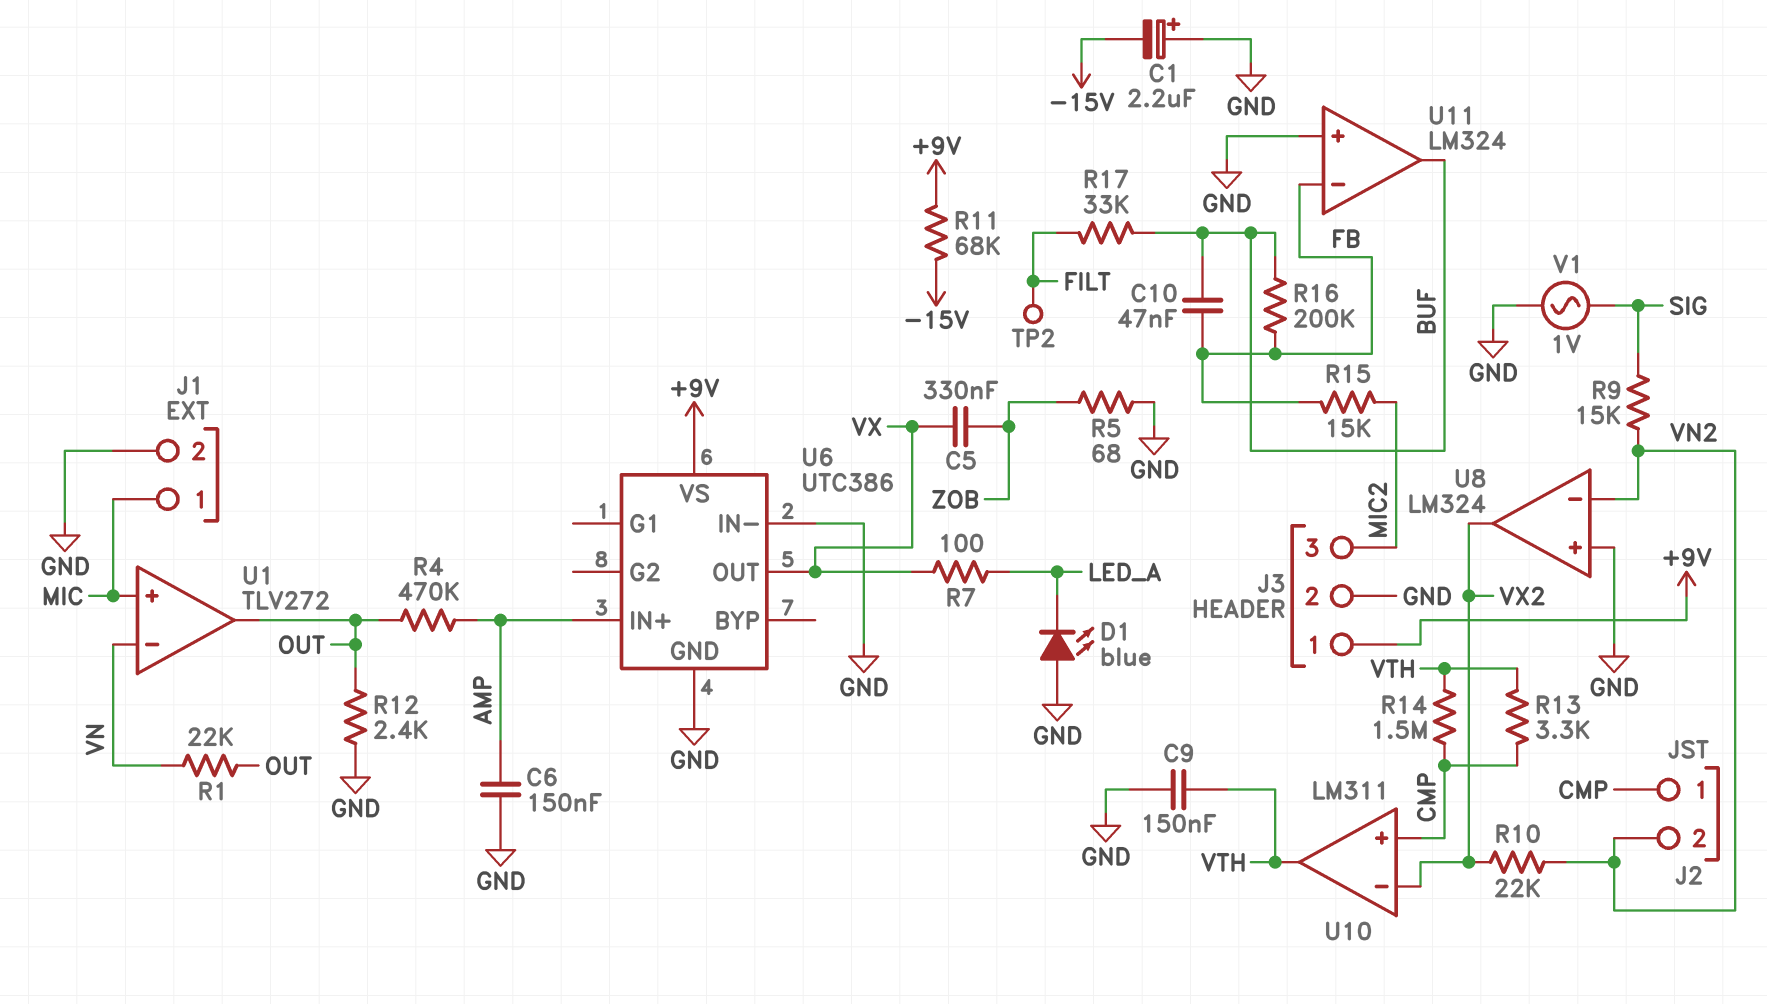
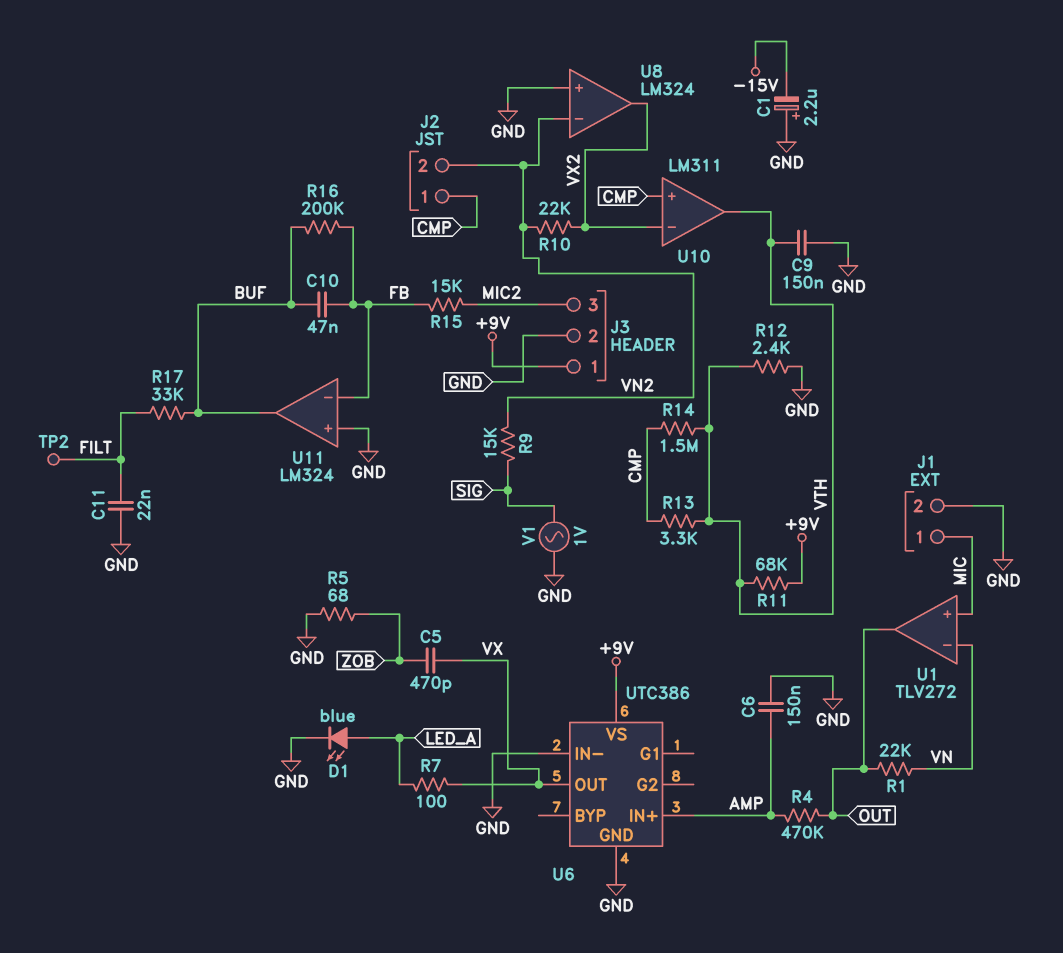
C5: 330nF (VX, ZOB) -> 470pF (VX, ZOB)
C11: none -> 22nF (FILT, GND)
D1: LED blue (A GND, K LED_A) -> LED blue (A LED_A, K GND)
R11: 68k (+9V, -15V) -> 68k (+9V, VTH)
R12: 2.4k (GND, OUT) -> 2.4k (GND, VTH)

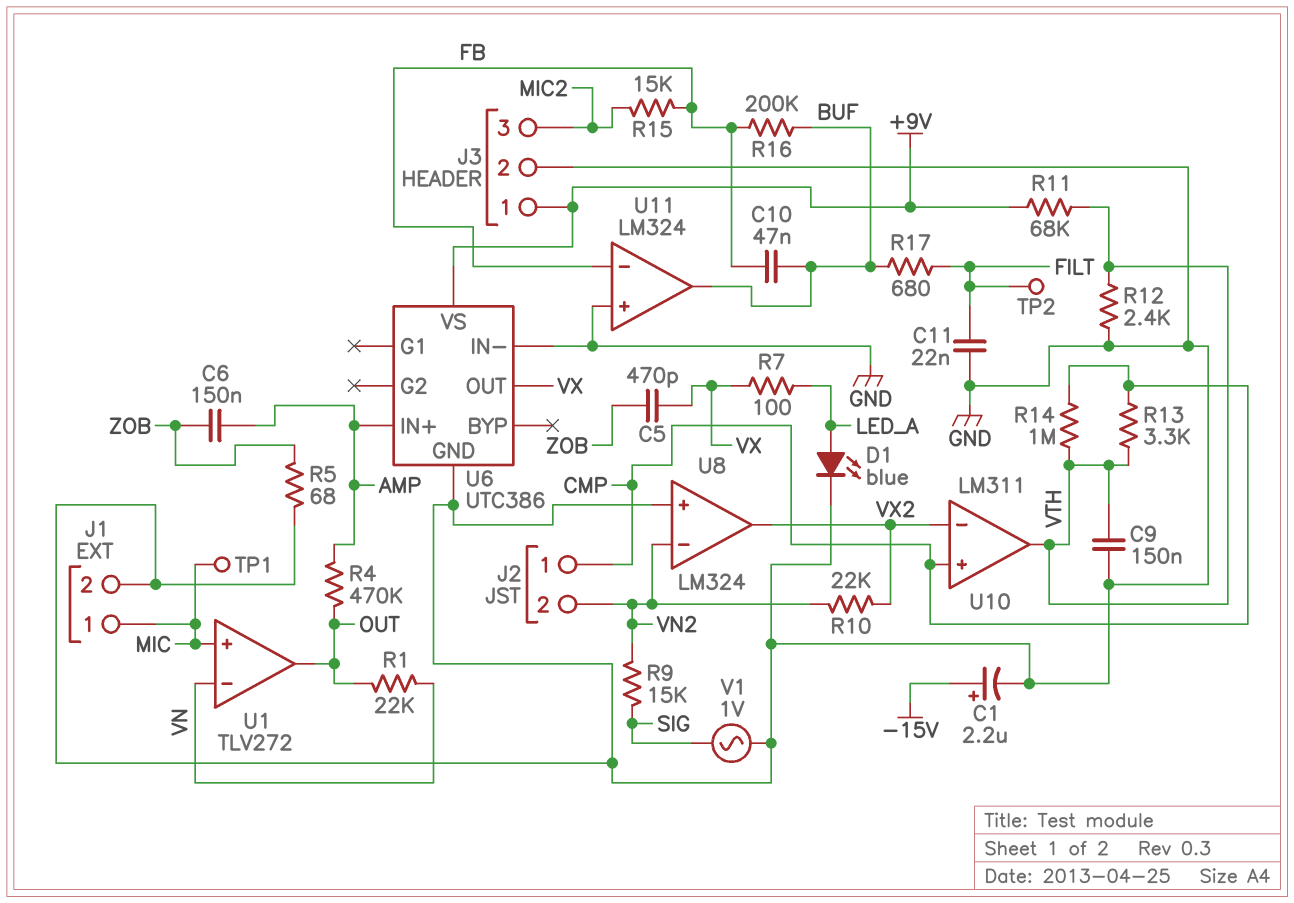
C1: 2.2uF (plus GND, minus -15V) -> 2.2uF (plus -15V, minus GND)
C6: 150nF (AMP, GND) -> 150nF (AMP, ZOB)
R14: 1.5M (CMP, VTH) -> 1M (CMP, VTH)
R17: 33k (BUF, FILT) -> 680 (BUF, FILT)
TP1: none -> test point (MIC)

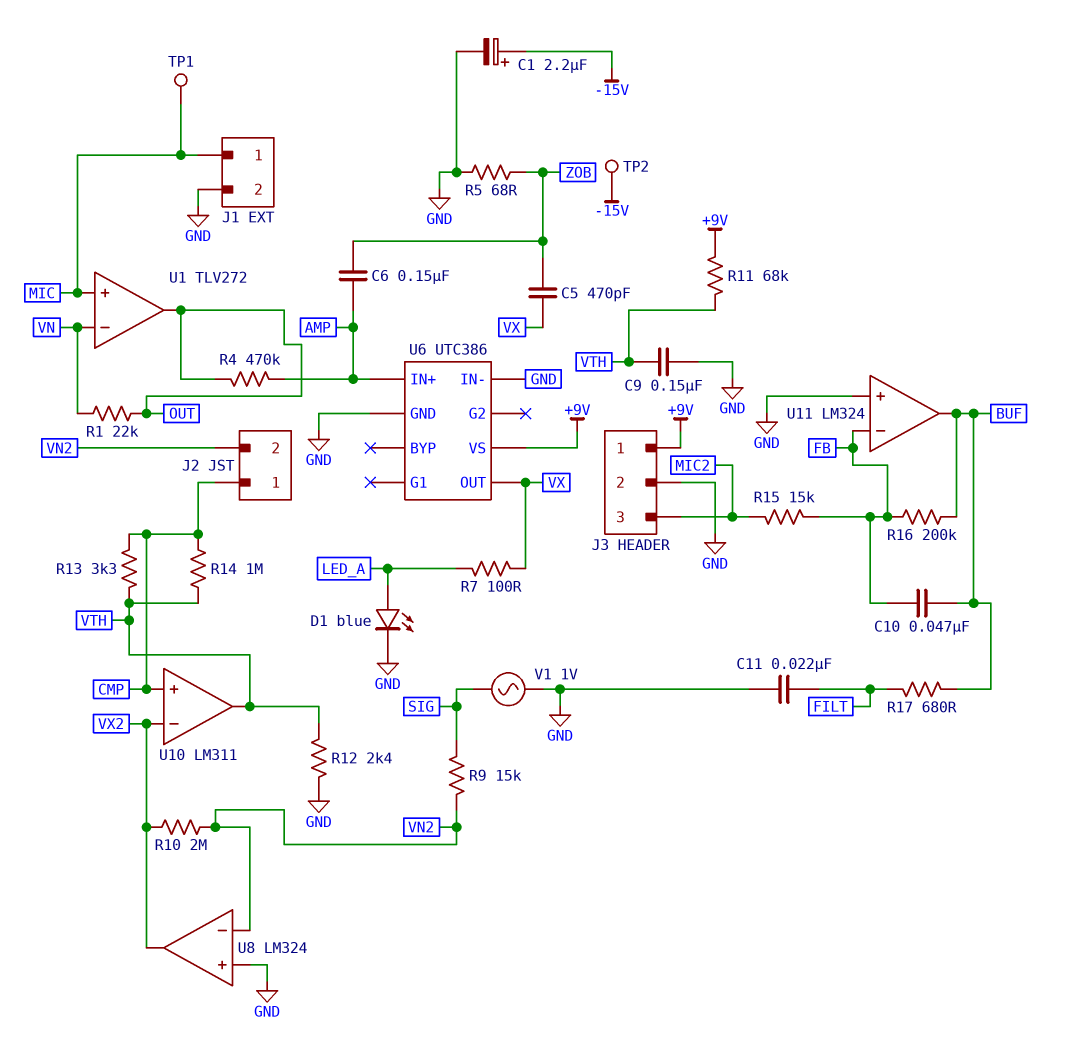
R10: 22k (VN2, VX2) -> 2M (VN2, VX2)
TP2: test point (FILT) -> test point (-15V)

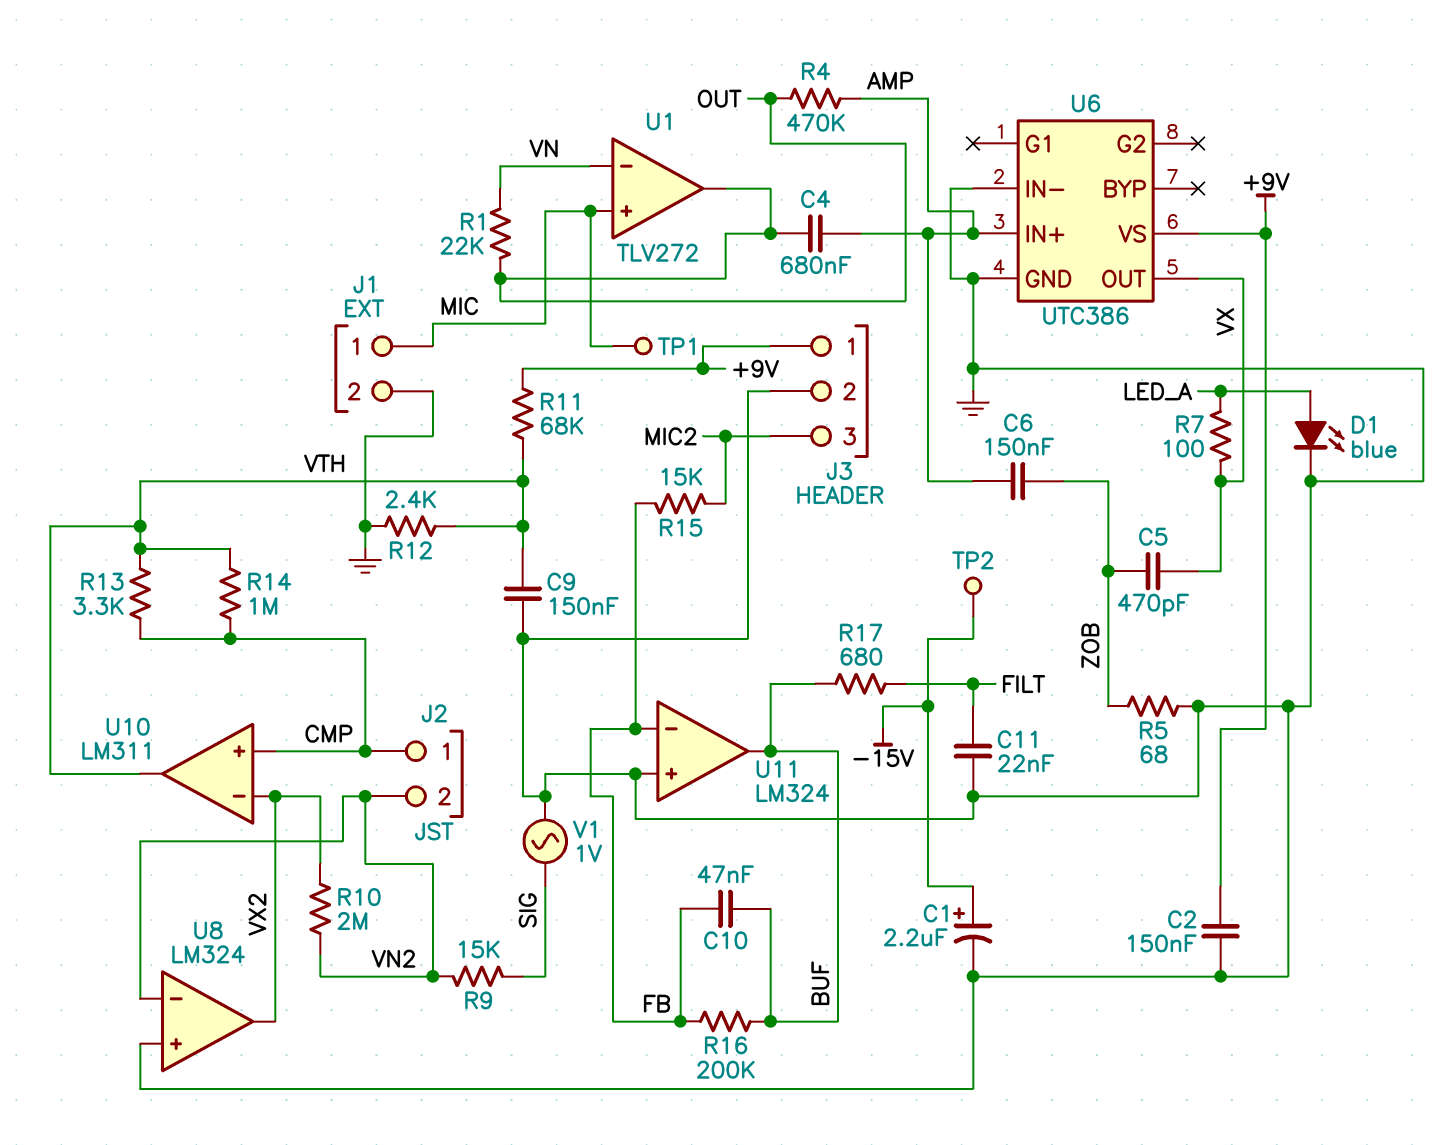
C2: none -> 150nF (+9V, GND)
C4: none -> 680nF (AMP, OUT)

